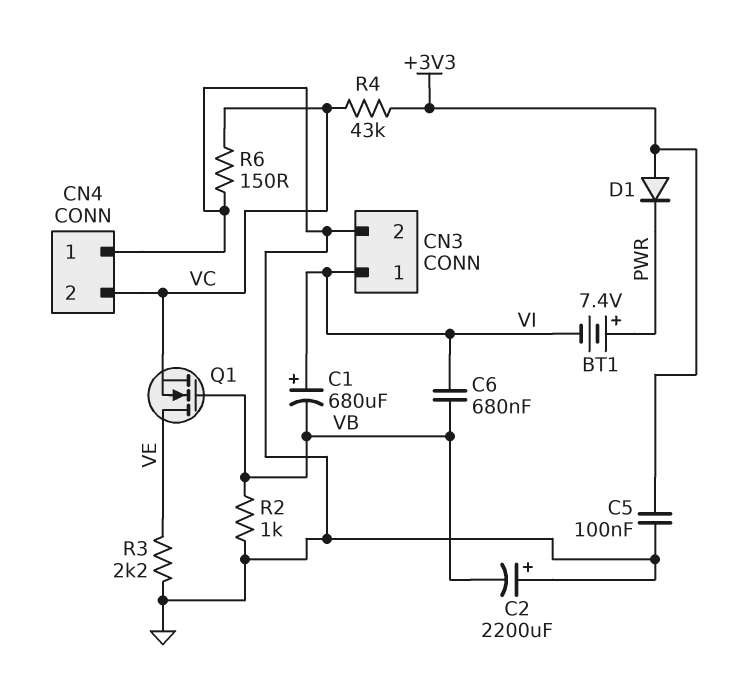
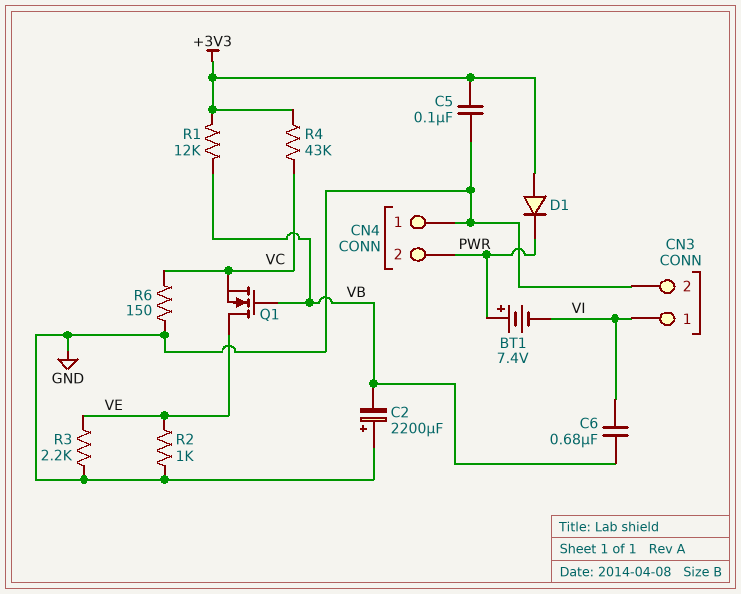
C1: 680uF (plus VI, minus VB) -> none
CN4 pin 2: VC -> PWR
R1: none -> 12k (+3V3, VB)
R2: 1k (GND, VB) -> 1k (GND, VE)

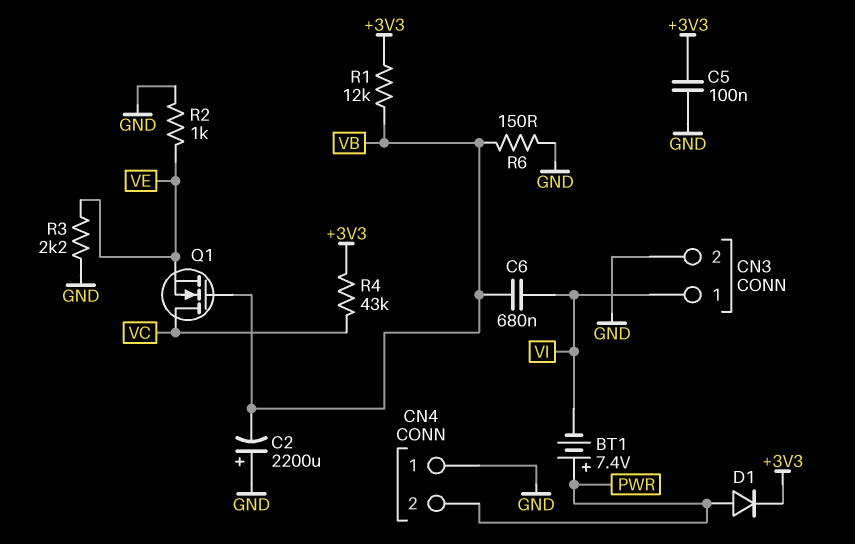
D1: diode (A +3V3, K PWR) -> diode (A PWR, K +3V3)
Q1: NMOS (G VB, D VE, S VC) -> NMOS (G VB, D VC, S VE)
R6: 150 (GND, VC) -> 150 (GND, VB)

